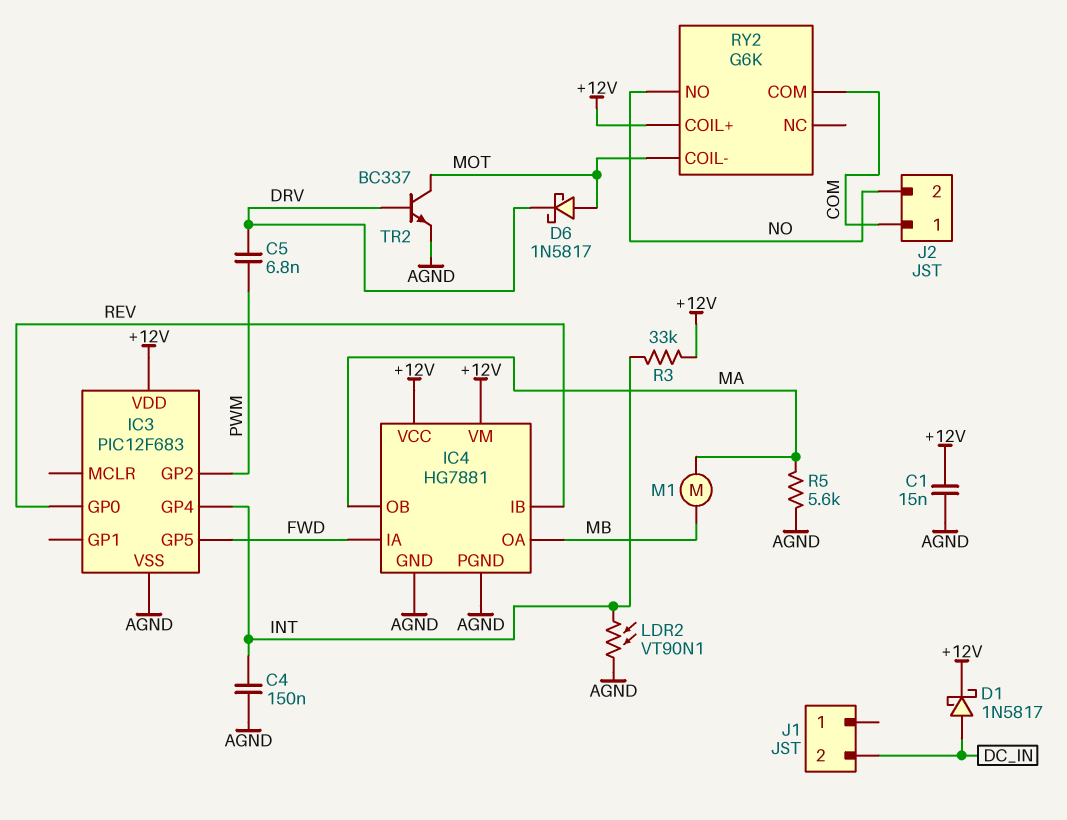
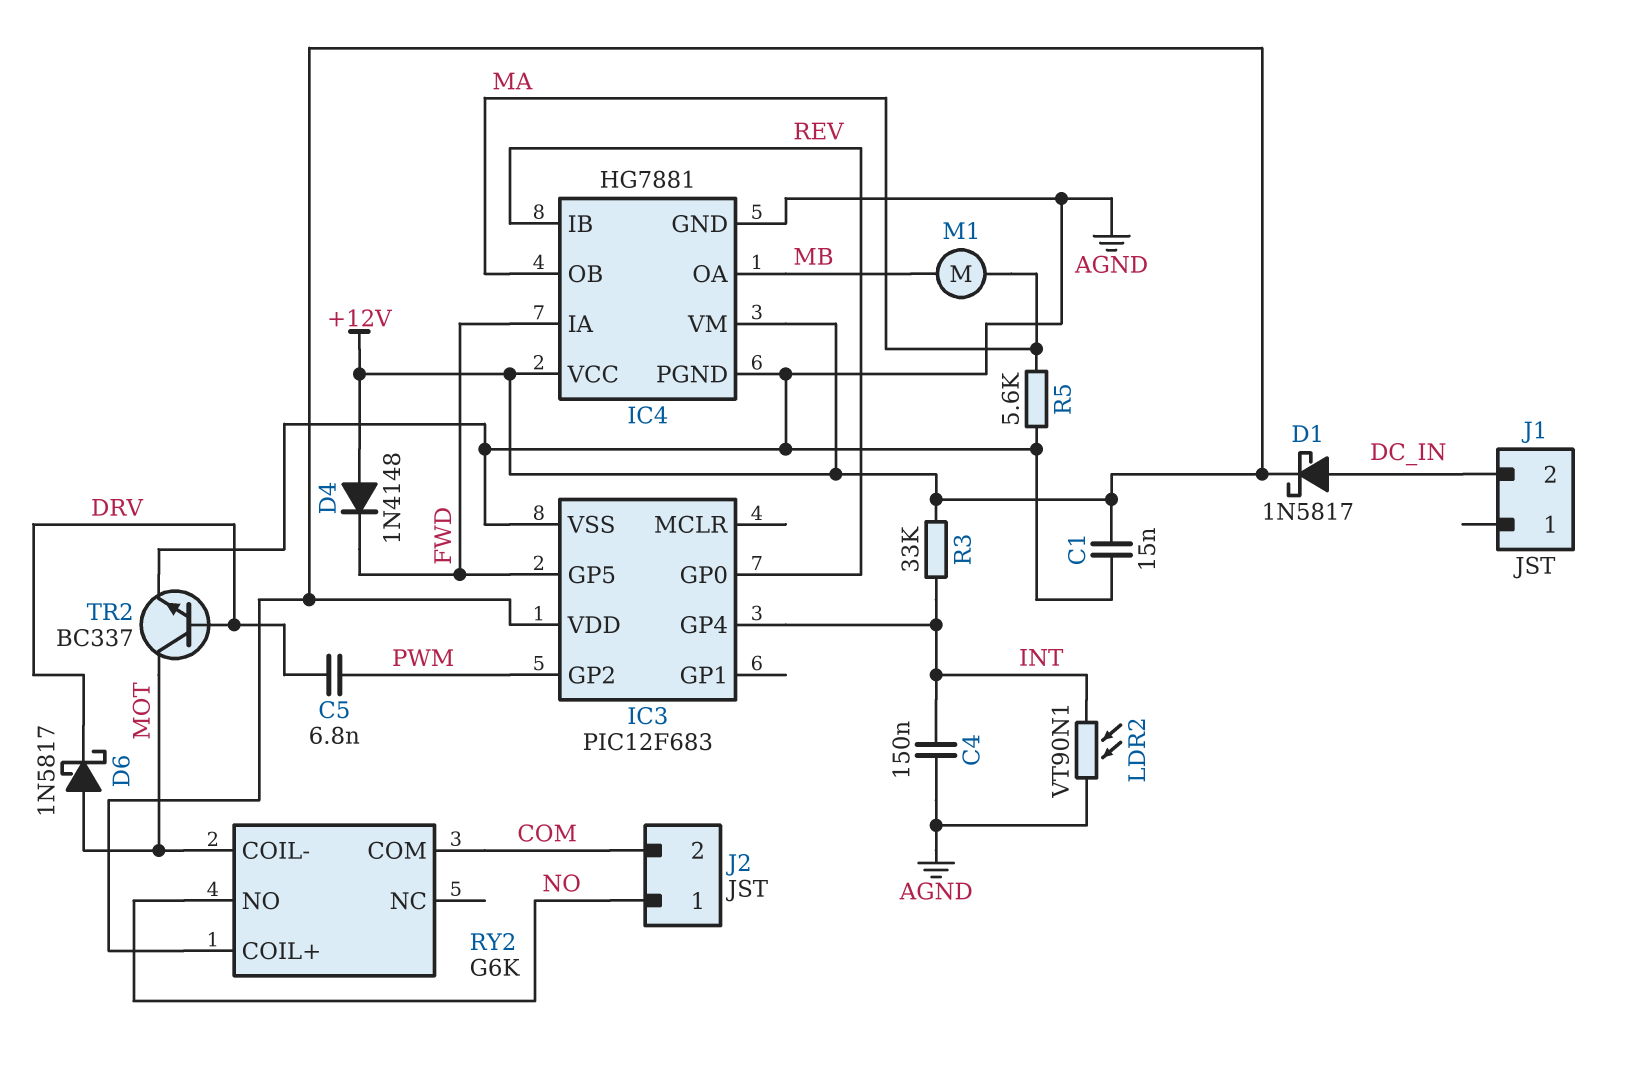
D4: none -> diode 1N4148 (A +12V, K FWD)
J2 pin 1: COM -> NO
J2 pin 2: NO -> COM

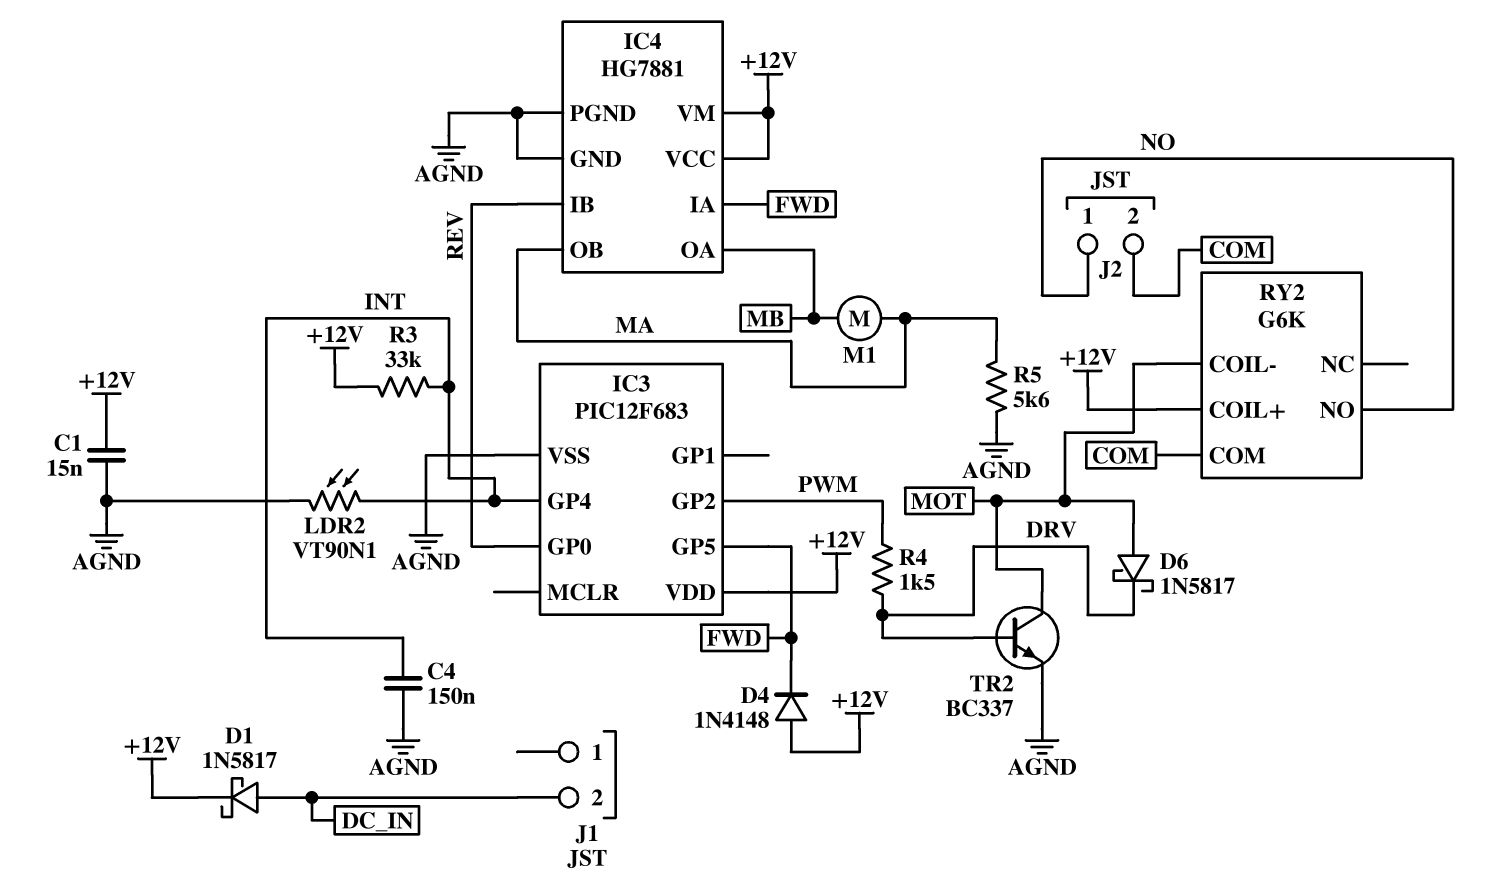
C5: 6.8nF (DRV, PWM) -> none
R4: none -> 1.5k (DRV, PWM)

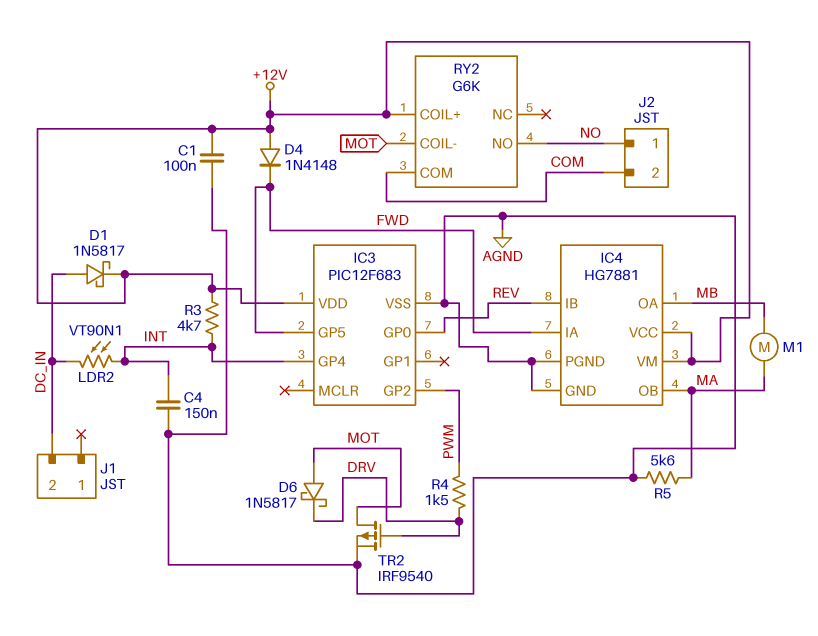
C1: 15nF (+12V, AGND) -> 100nF (+12V, AGND)
LDR2: VT90N1 (AGND, INT) -> VT90N1 (DC_IN, INT)
R3: 33k (+12V, INT) -> 4.7k (+12V, INT)
TR2: NPN BC337 (B DRV, C MOT, E AGND) -> PMOS IRF9540 (G DRV, D MOT, S AGND)

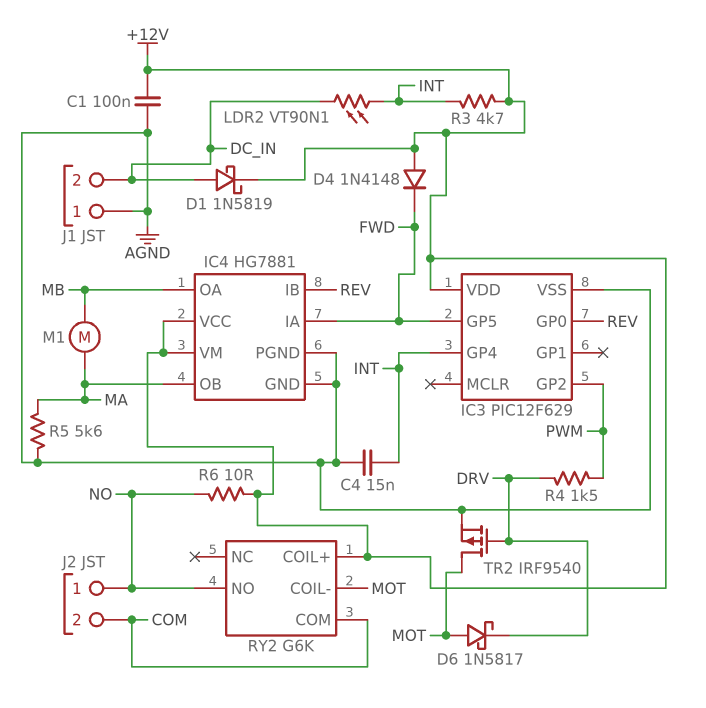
C4: 150nF (AGND, INT) -> 15nF (AGND, INT)
D1: schottky 1N5817 (A DC_IN, K +12V) -> schottky 1N5819 (A DC_IN, K +12V)
IC3: PIC12F683 -> PIC12F629
J1 pin 1: none -> AGND
R6: none -> 10 (+12V, NO)

